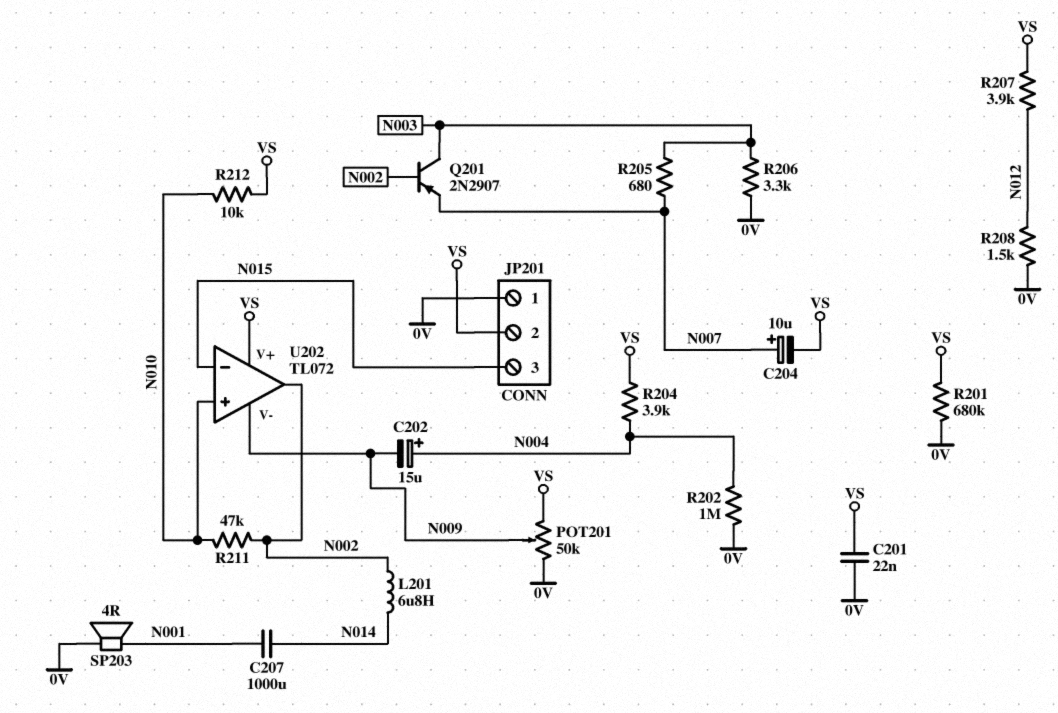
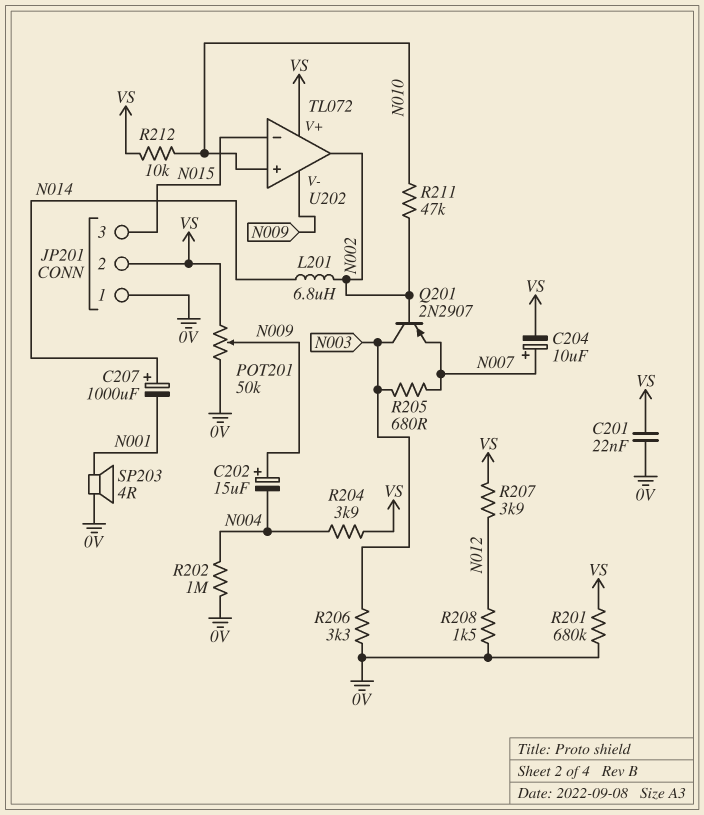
C202: 15uF (plus N004, minus N009) -> 15uF (plus N009, minus N004)
C207: 1000uF (N001, N014) -> 1000uF (plus N014, minus N001)

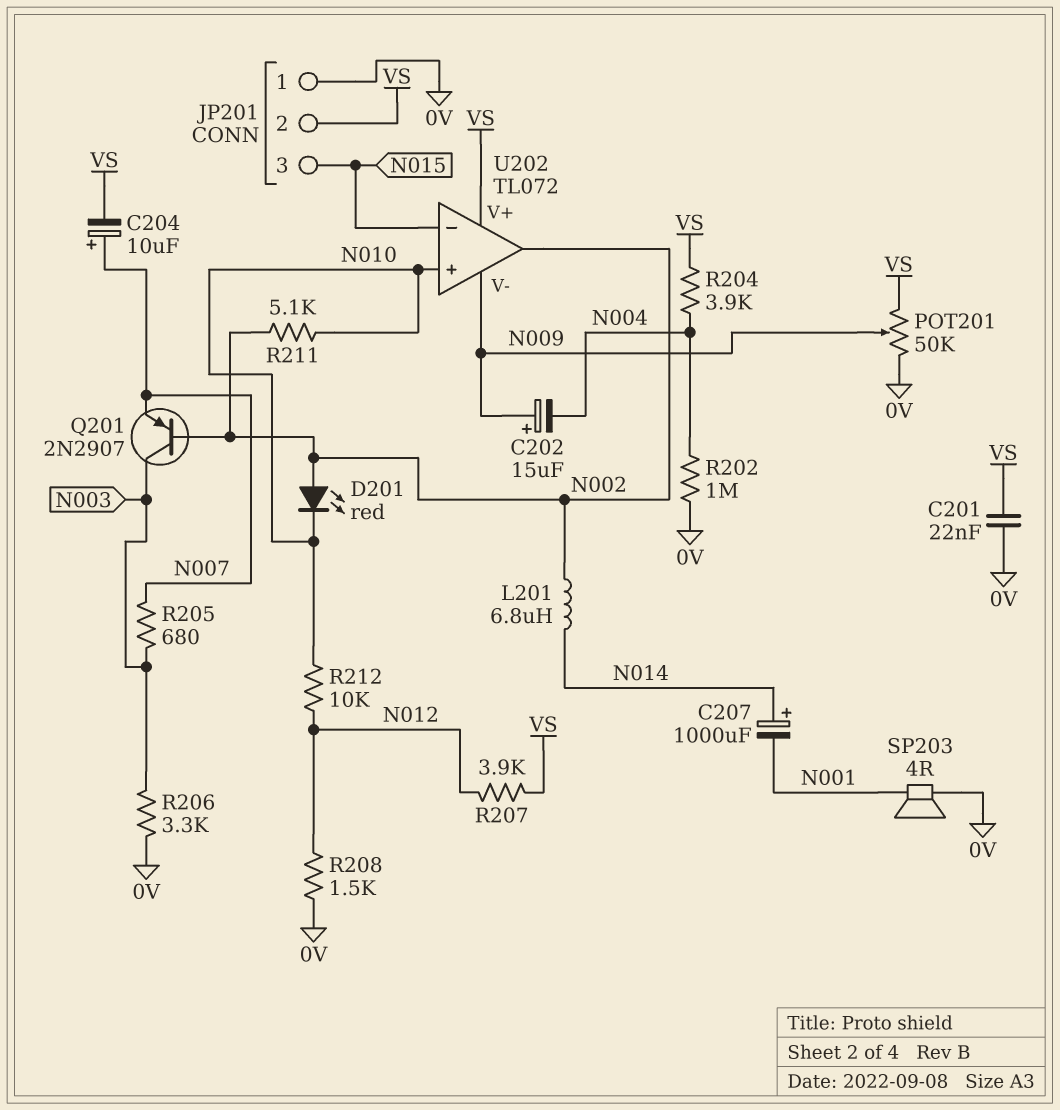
D201: none -> LED red (A N002, K N010)
R201: 680k (0V, VS) -> none
R211: 47k (N002, N010) -> 5.1k (N002, N010)
R212: 10k (N010, VS) -> 10k (N010, N012)

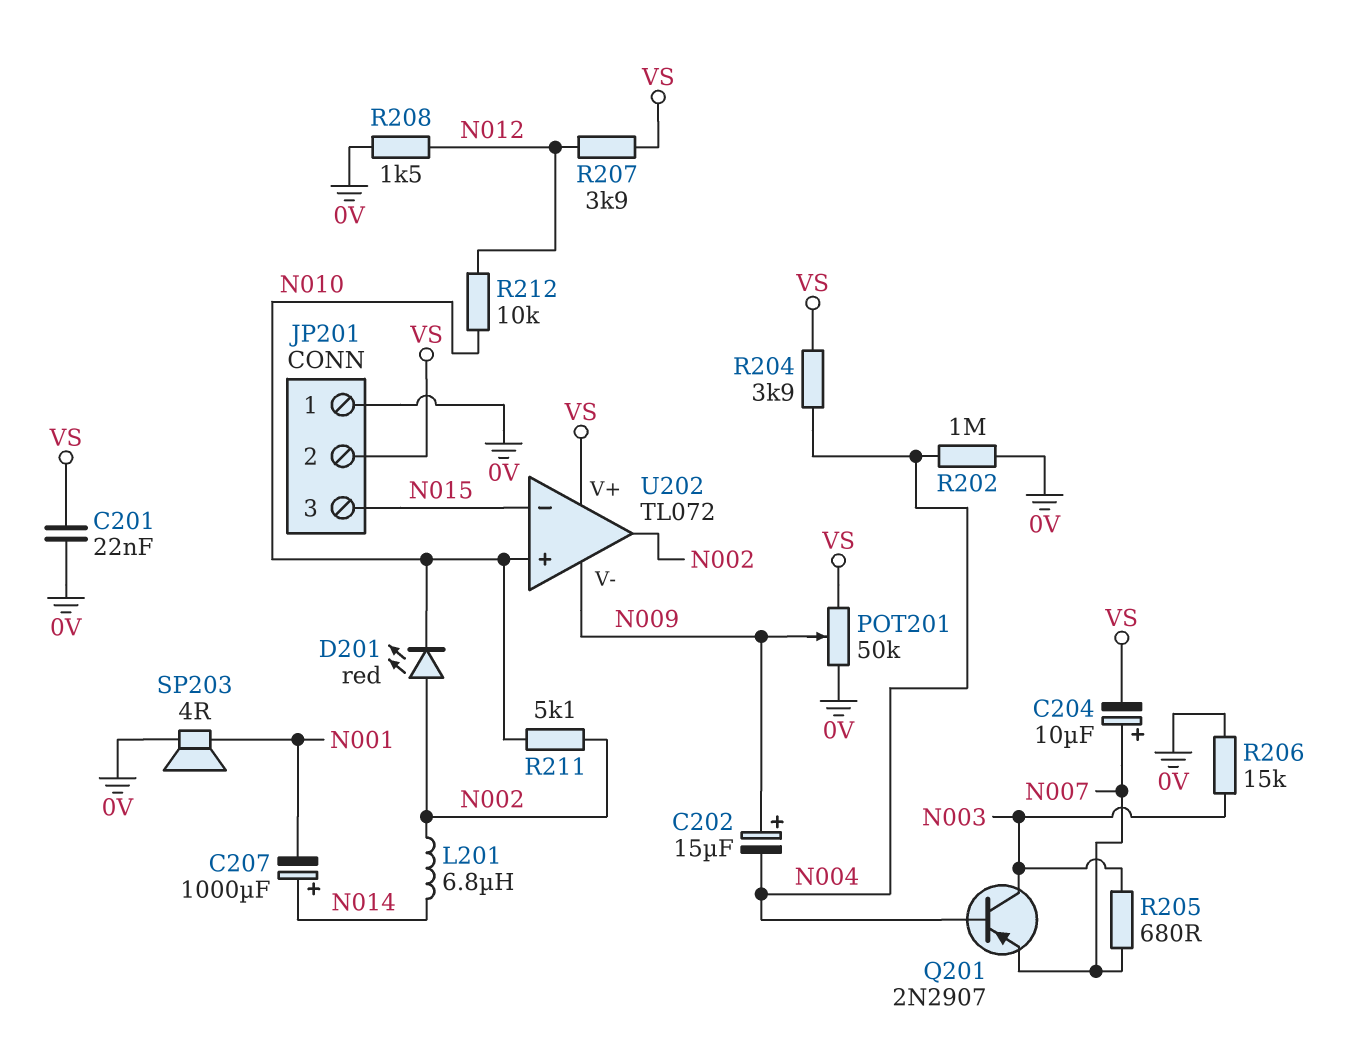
Q201: PNP 2N2907 (B N002, C N003, E N007) -> PNP 2N2907 (B N004, C N003, E N007)
R206: 3.3k (0V, N003) -> 15k (0V, N003)

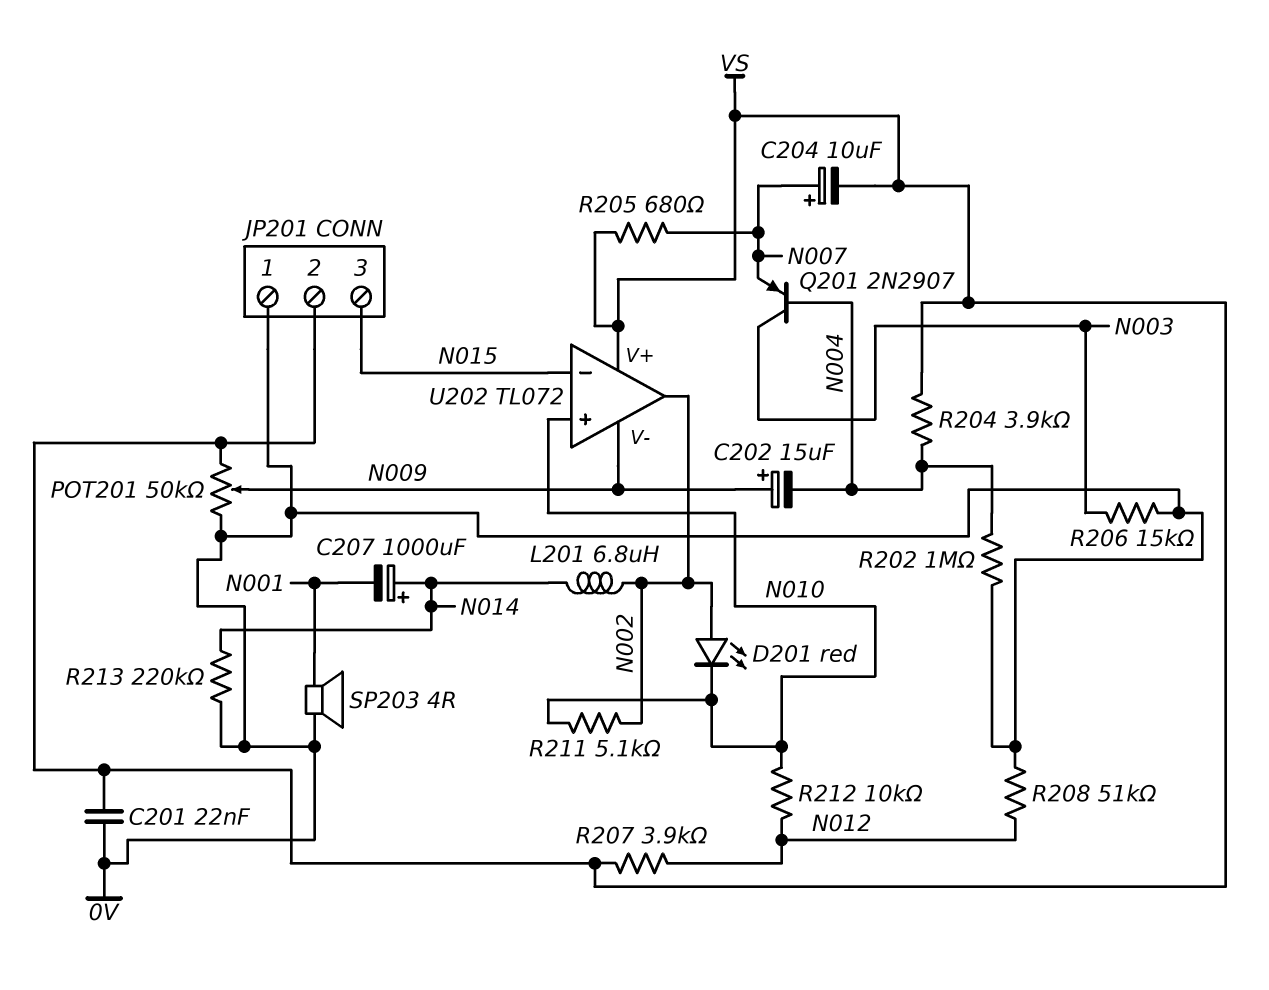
R205: 680 (N003, N007) -> 680 (N007, VS)
R208: 1.5k (0V, N012) -> 51k (0V, N012)
R213: none -> 220k (0V, N014)

